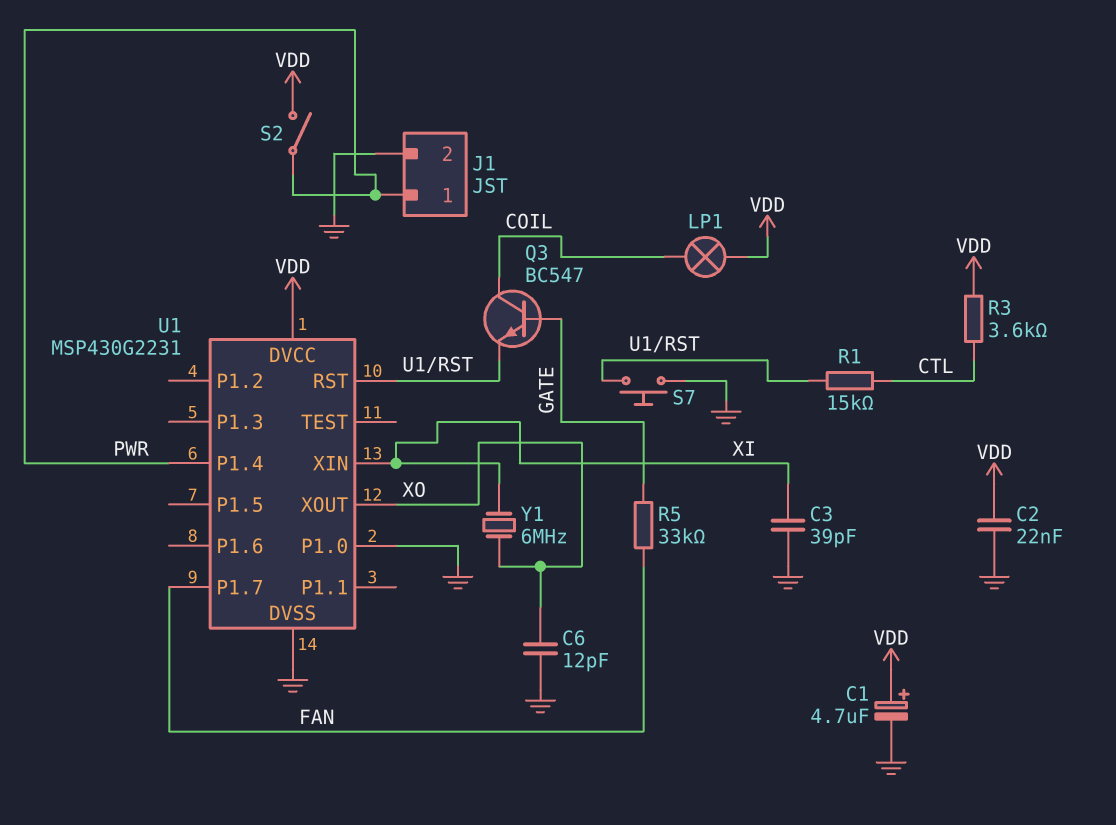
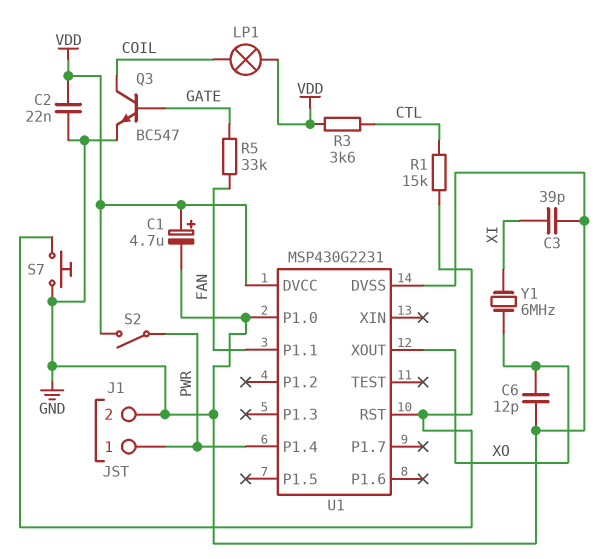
Q3: NPN BC547 (B GATE, C COIL, E U1/RST) -> NPN BC547 (B GATE, C COIL, E GND)
U1 pin P1.1: none -> FAN
U1 pin P1.7: FAN -> none
U1 pin XIN: XI -> none

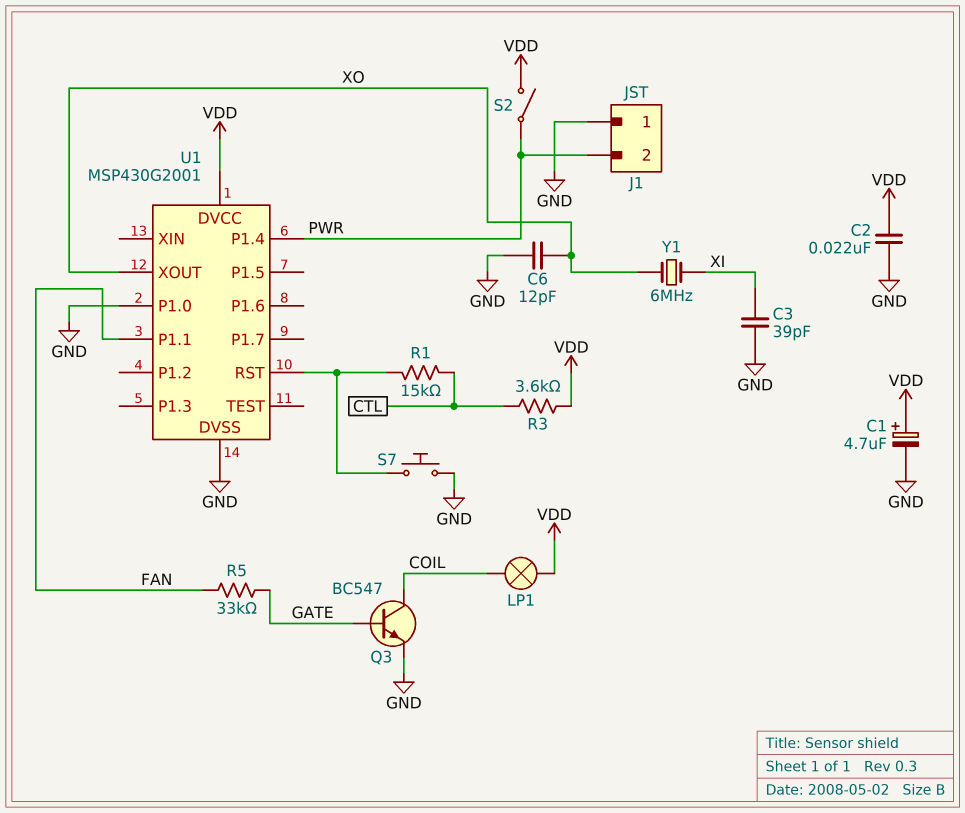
J1 pin 1: PWR -> GND
J1 pin 2: GND -> PWR
U1: MSP430G2231 -> MSP430G2001

